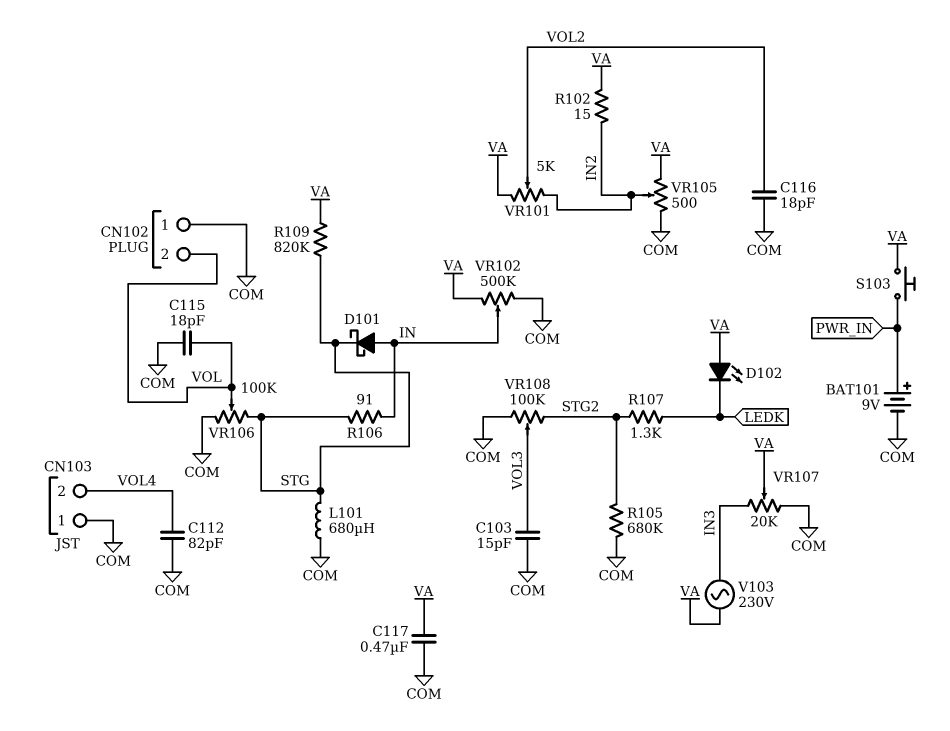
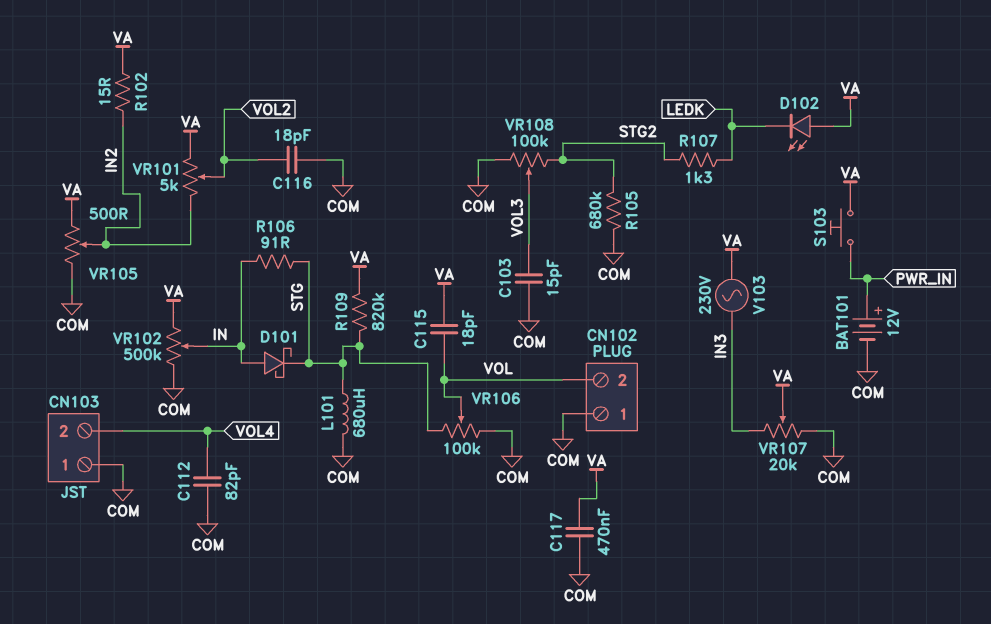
BAT101: 9V (plus PWR_IN, minus COM) -> 12V (plus PWR_IN, minus COM)
C115: 18pF (COM, VOL) -> 18pF (VA, VOL)

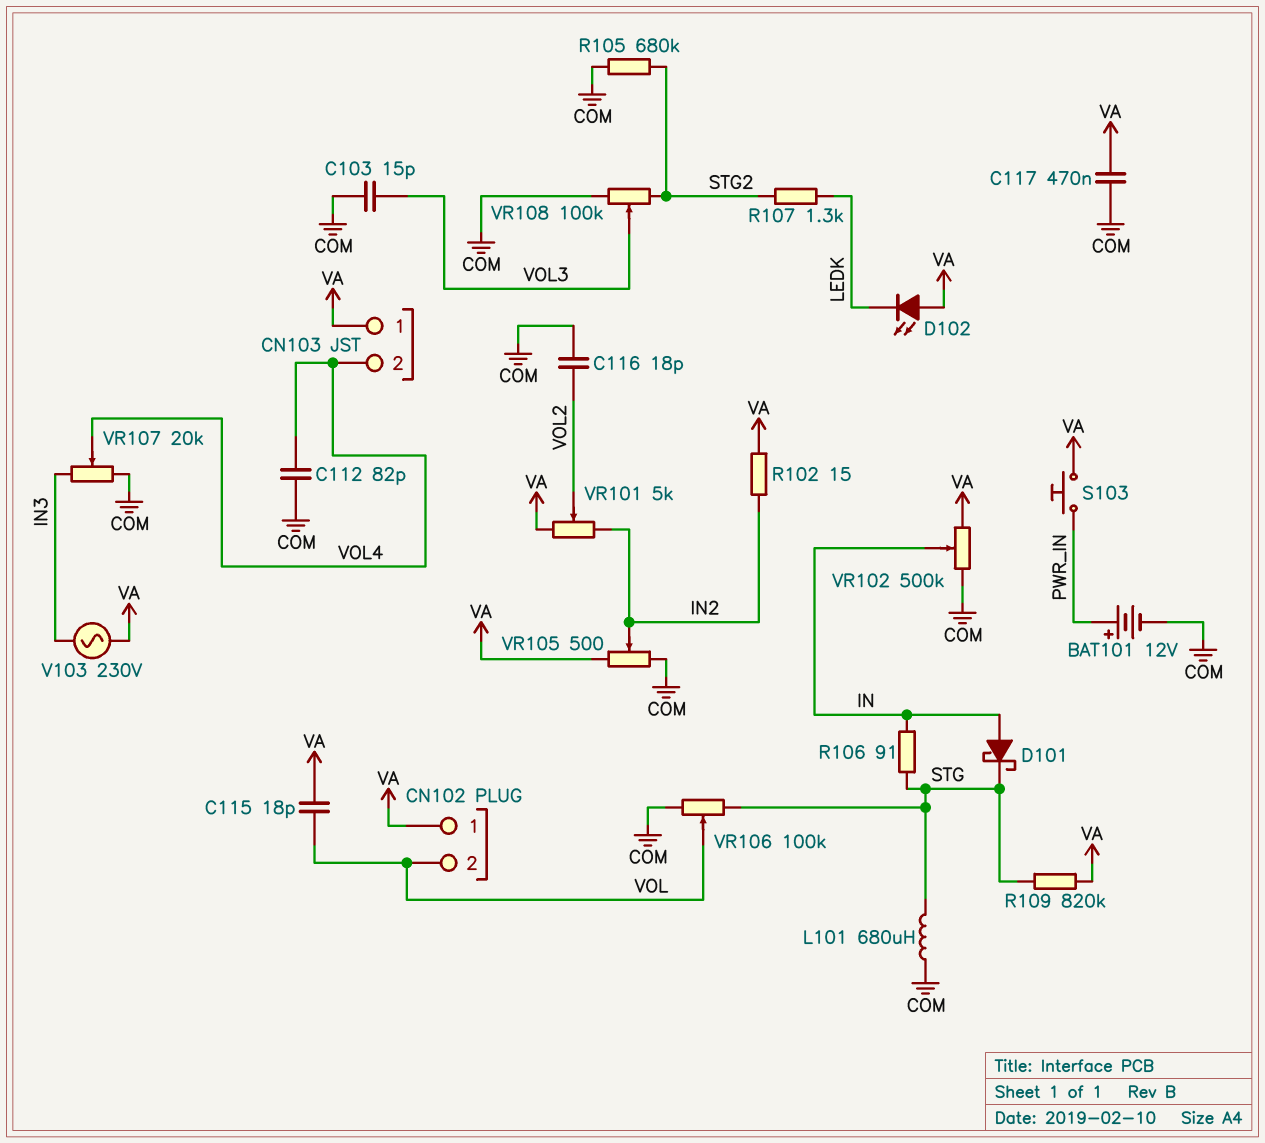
CN102 pin 1: COM -> VA
CN103 pin 1: COM -> VA
VR107: 20k (COM, IN3, wiper VA) -> 20k (COM, IN3, wiper VOL4)

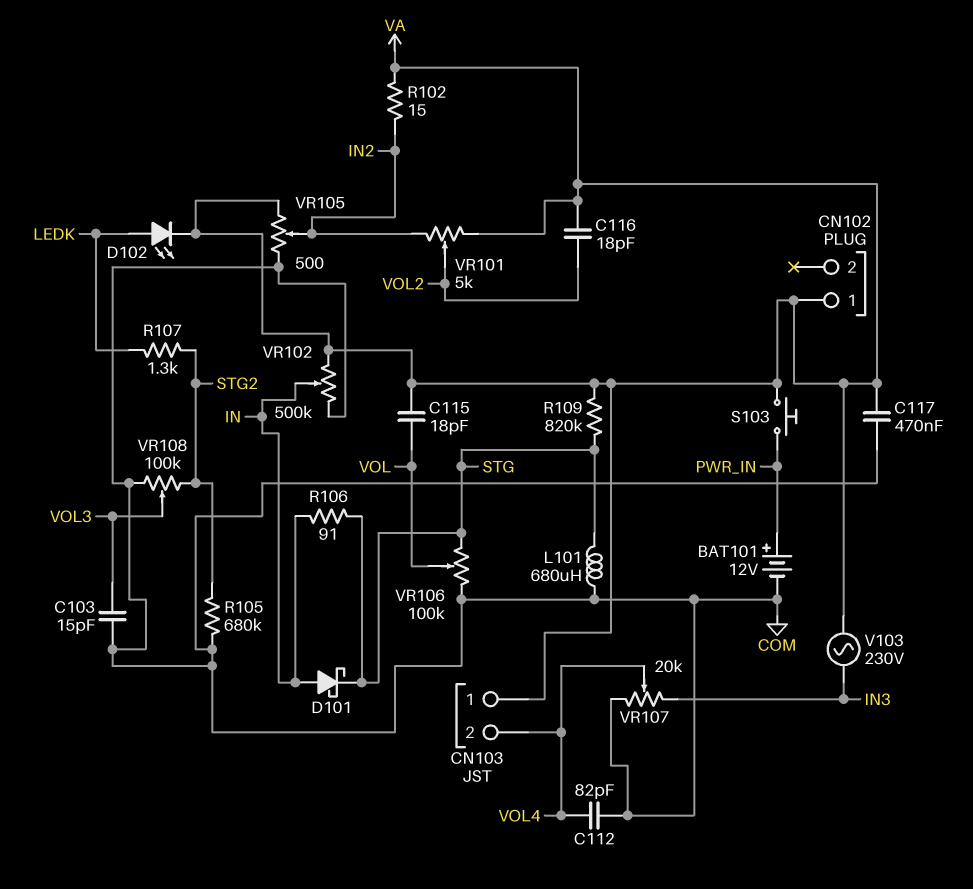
C116: 18pF (COM, VOL2) -> 18pF (VA, VOL2)
CN102 pin 2: VOL -> none
D102: LED (A VA, K LEDK) -> LED (A LEDK, K VA)

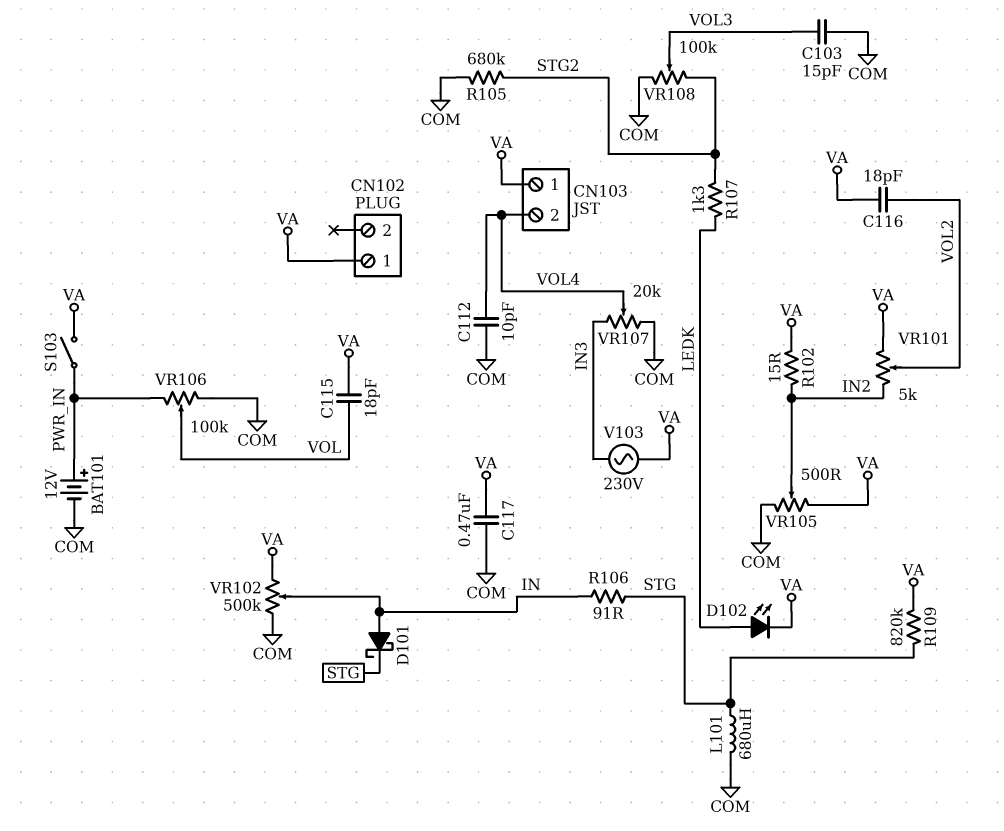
C112: 82pF (COM, VOL4) -> 10pF (COM, VOL4)
S103: button (PWR_IN, VA) -> switch (PWR_IN, VA)
VR106: 100k (COM, STG, wiper VOL) -> 100k (COM, PWR_IN, wiper VOL)

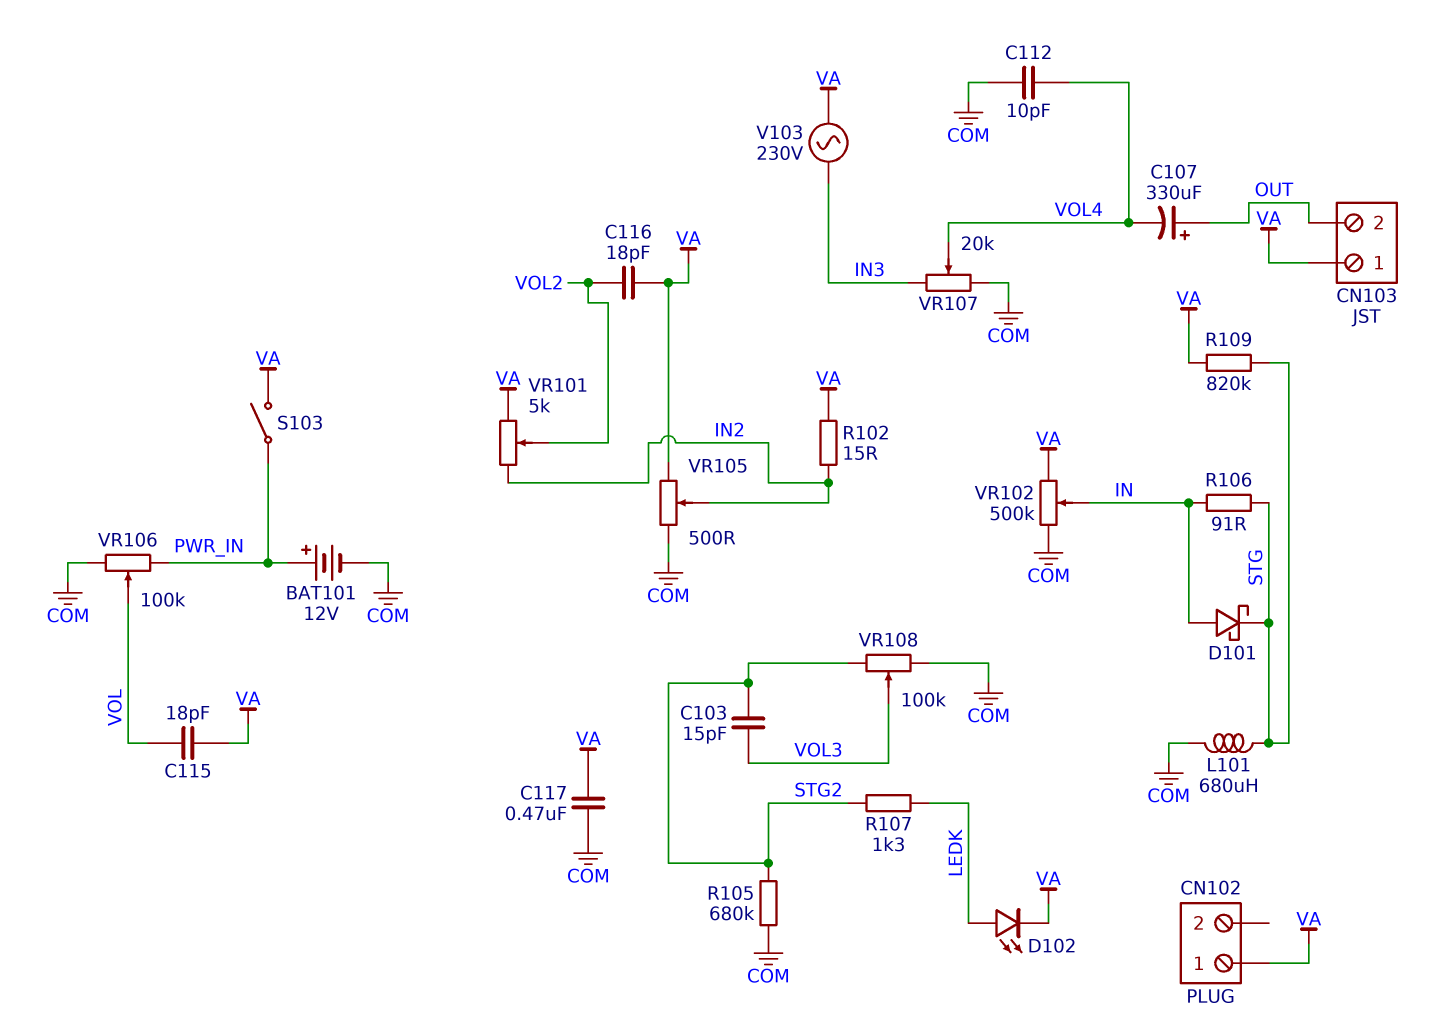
C103: 15pF (COM, VOL3) -> 15pF (STG2, VOL3)
C107: none -> 330uF (plus OUT, minus VOL4)
CN103 pin 2: VOL4 -> OUT

